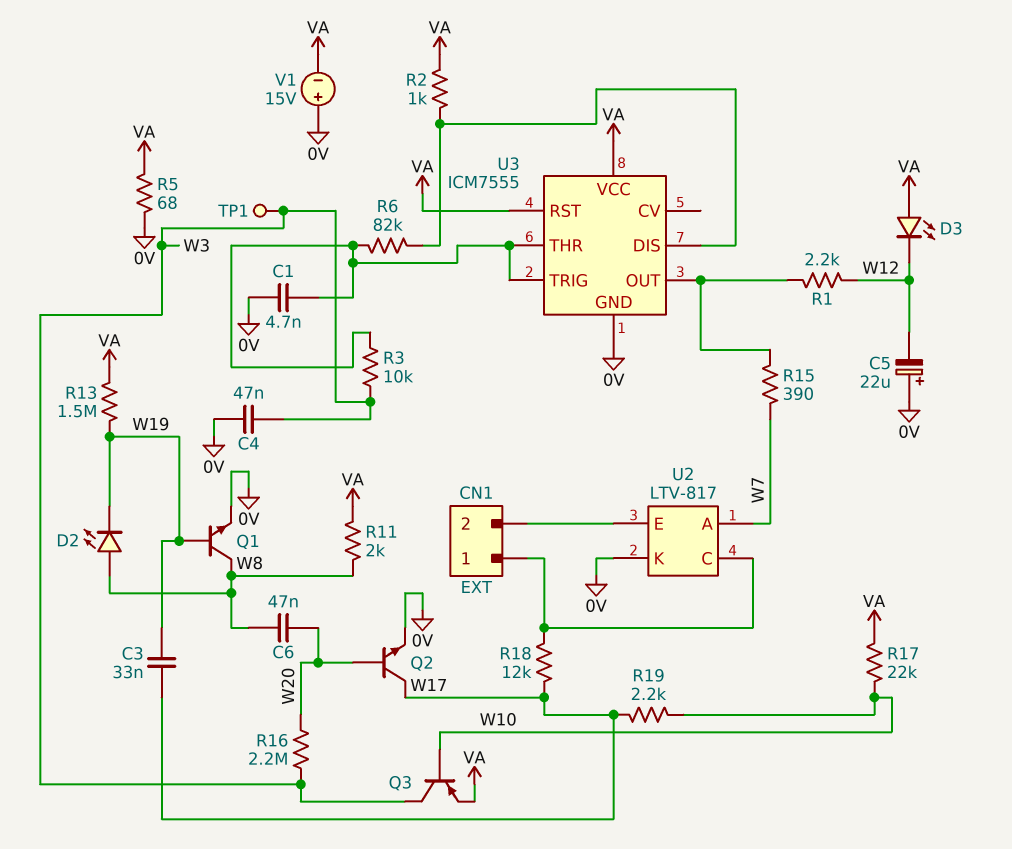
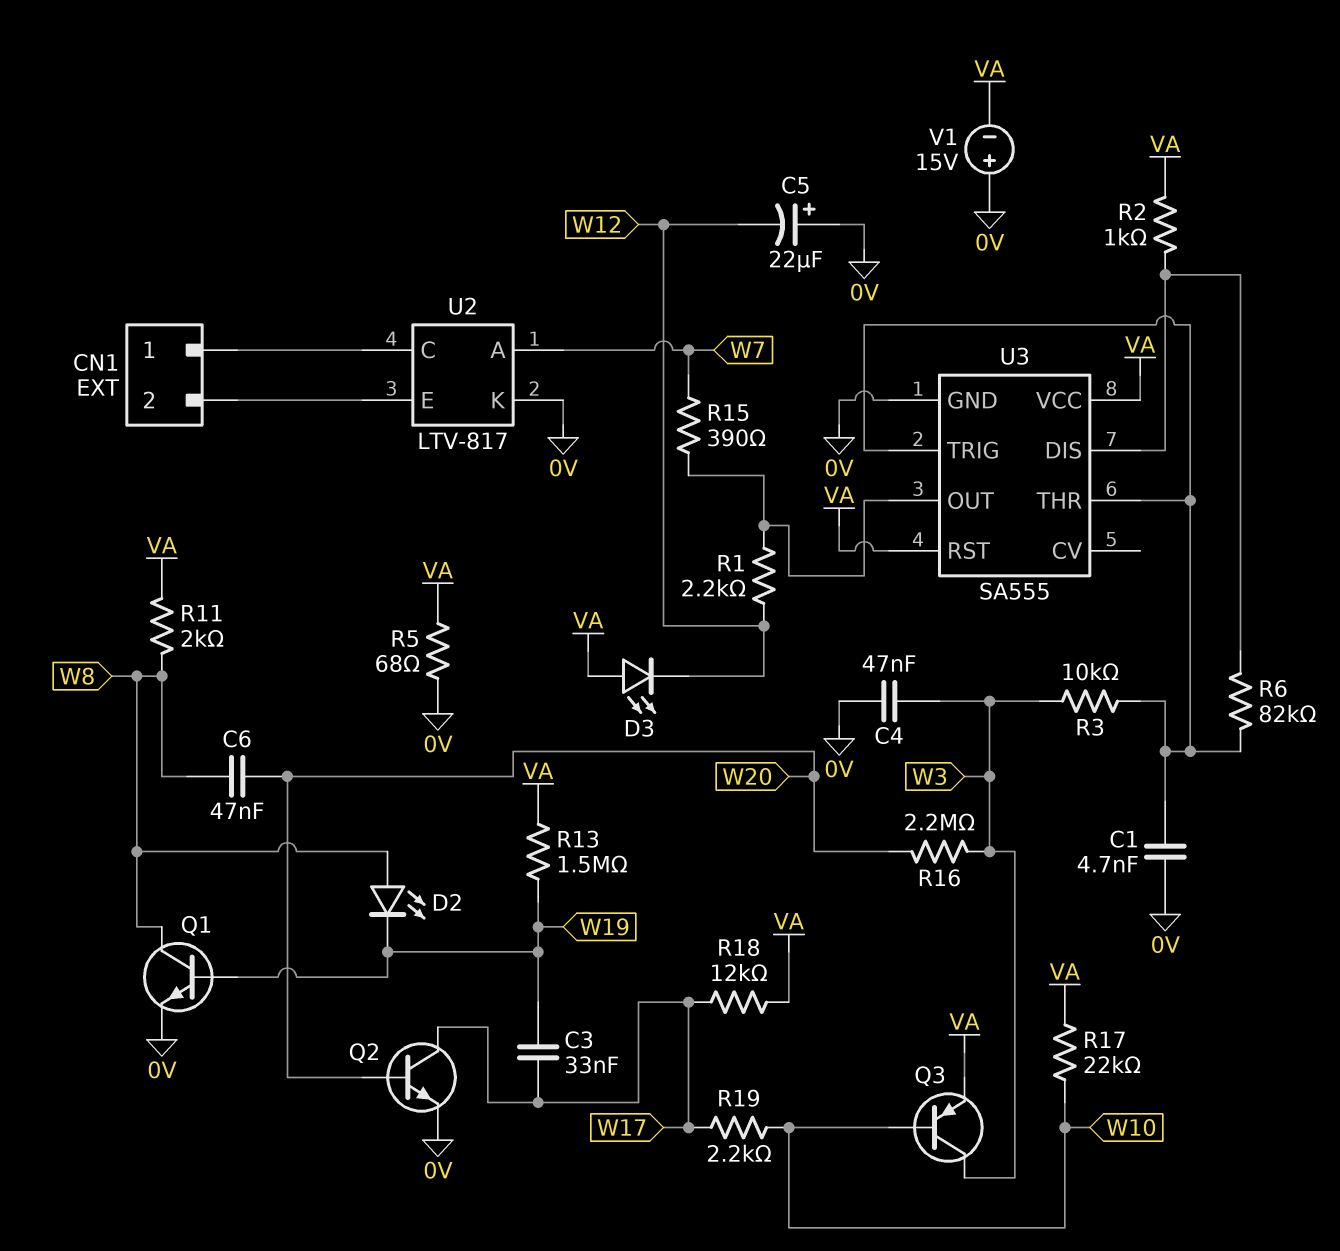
R18: 12k (CN1/1, W17) -> 12k (VA, W17)
TP1: test point (W3) -> none
U3: ICM7555 -> SA555

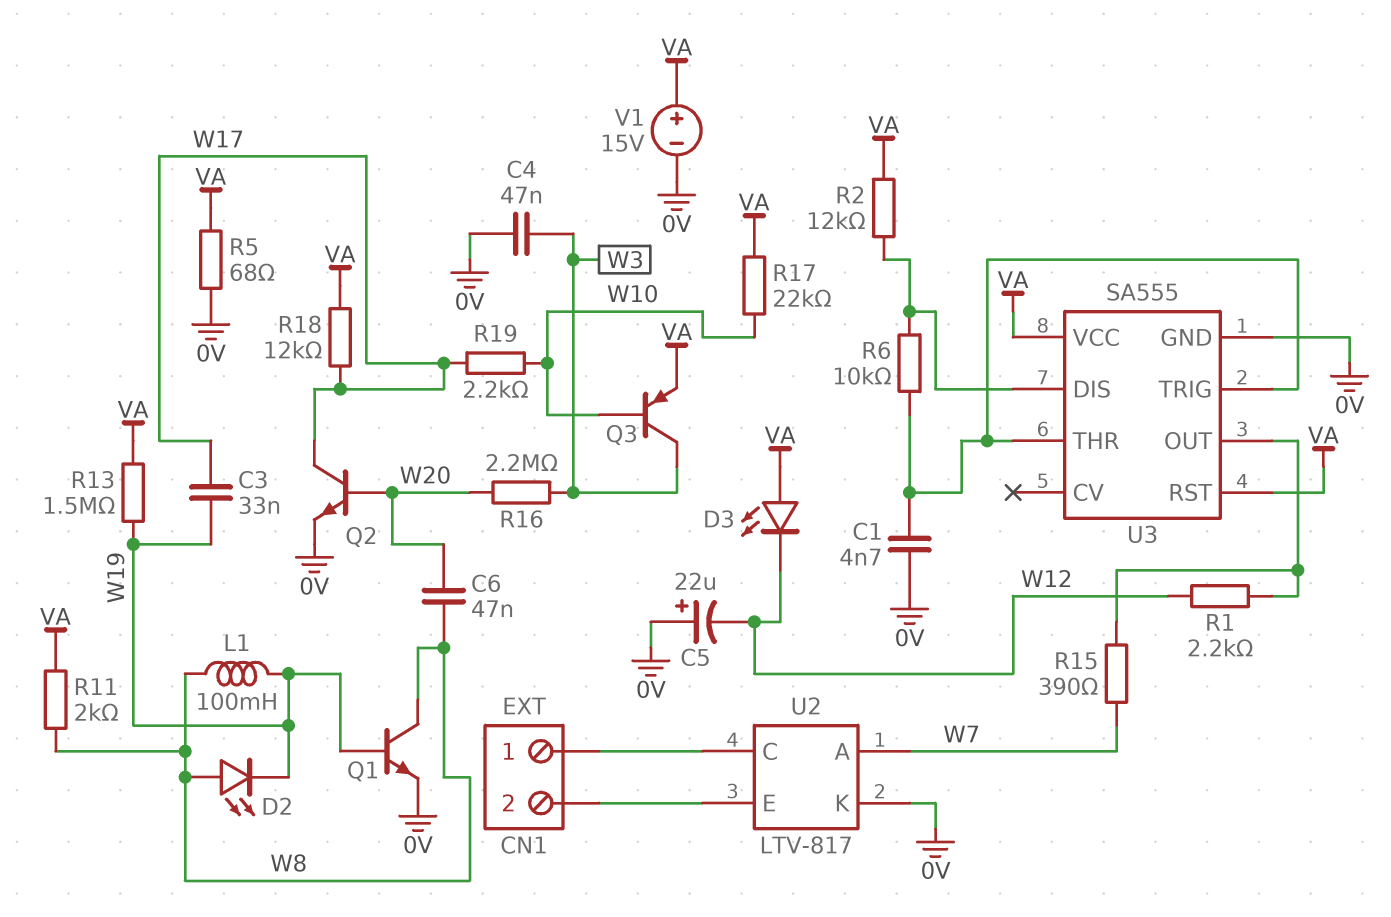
L1: none -> 100mH (W8, W19)
R2: 1k (U3/DIS, VA) -> 12k (U3/DIS, VA)
R3: 10k (U3/THR, W3) -> none
R6: 82k (U3/DIS, U3/THR) -> 10k (U3/DIS, U3/THR)
V1: 15V (plus 0V, minus VA) -> 15V (plus VA, minus 0V)

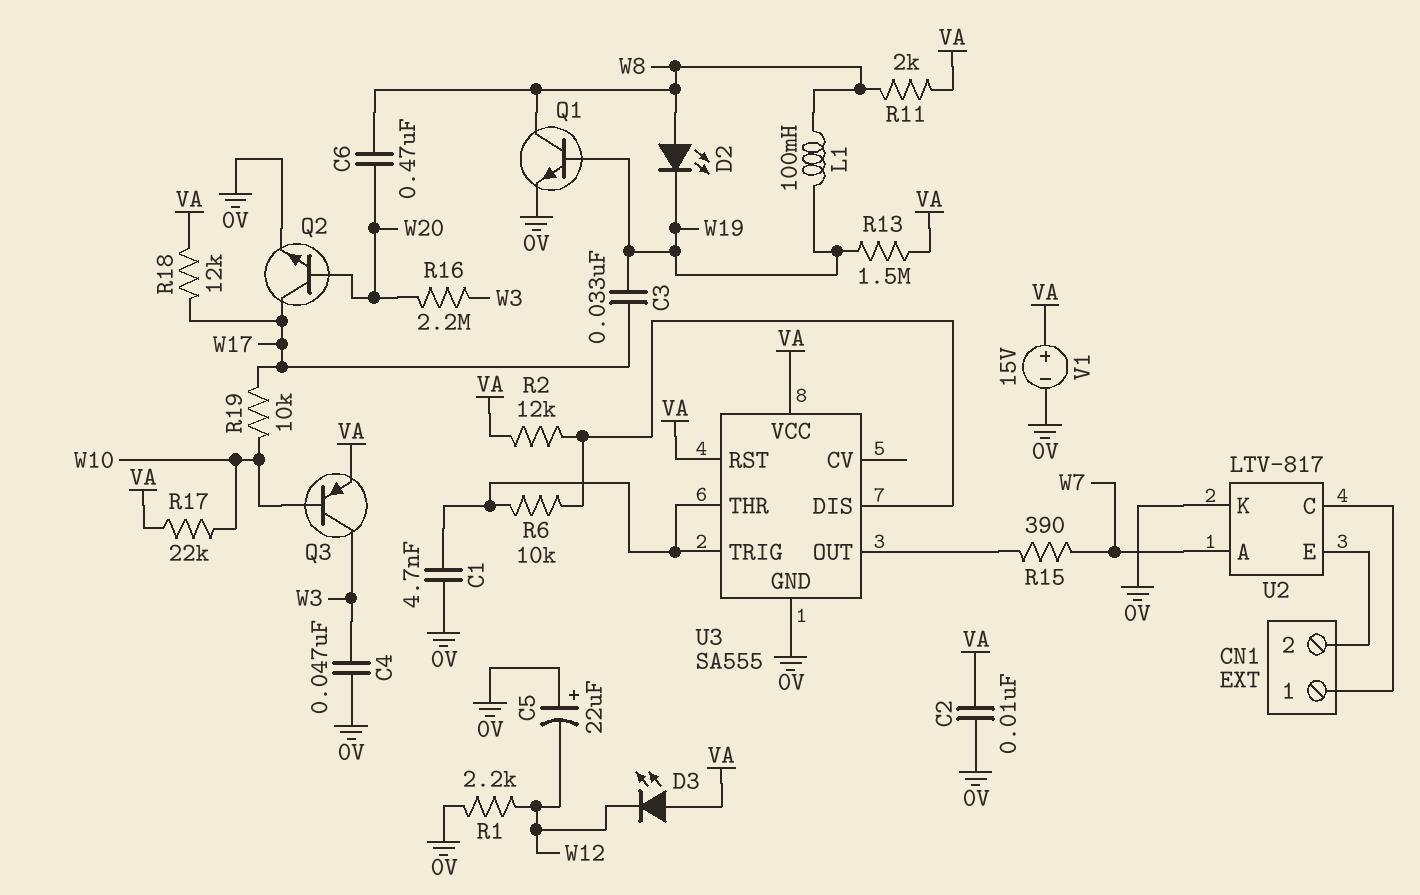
C2: none -> 10nF (0V, VA)
C6: 47nF (W8, W20) -> 470nF (W8, W20)
R1: 2.2k (U3/OUT, W12) -> 2.2k (0V, W12)
R5: 68 (0V, VA) -> none
R19: 2.2k (W10, W17) -> 10k (W10, W17)

